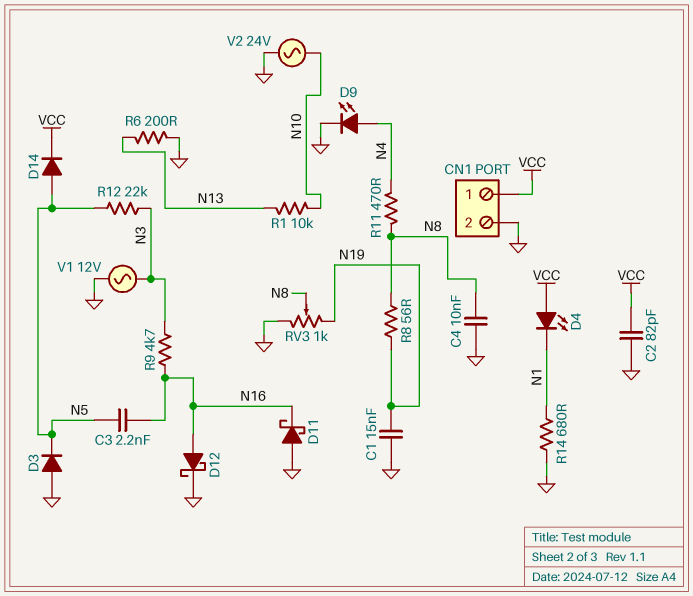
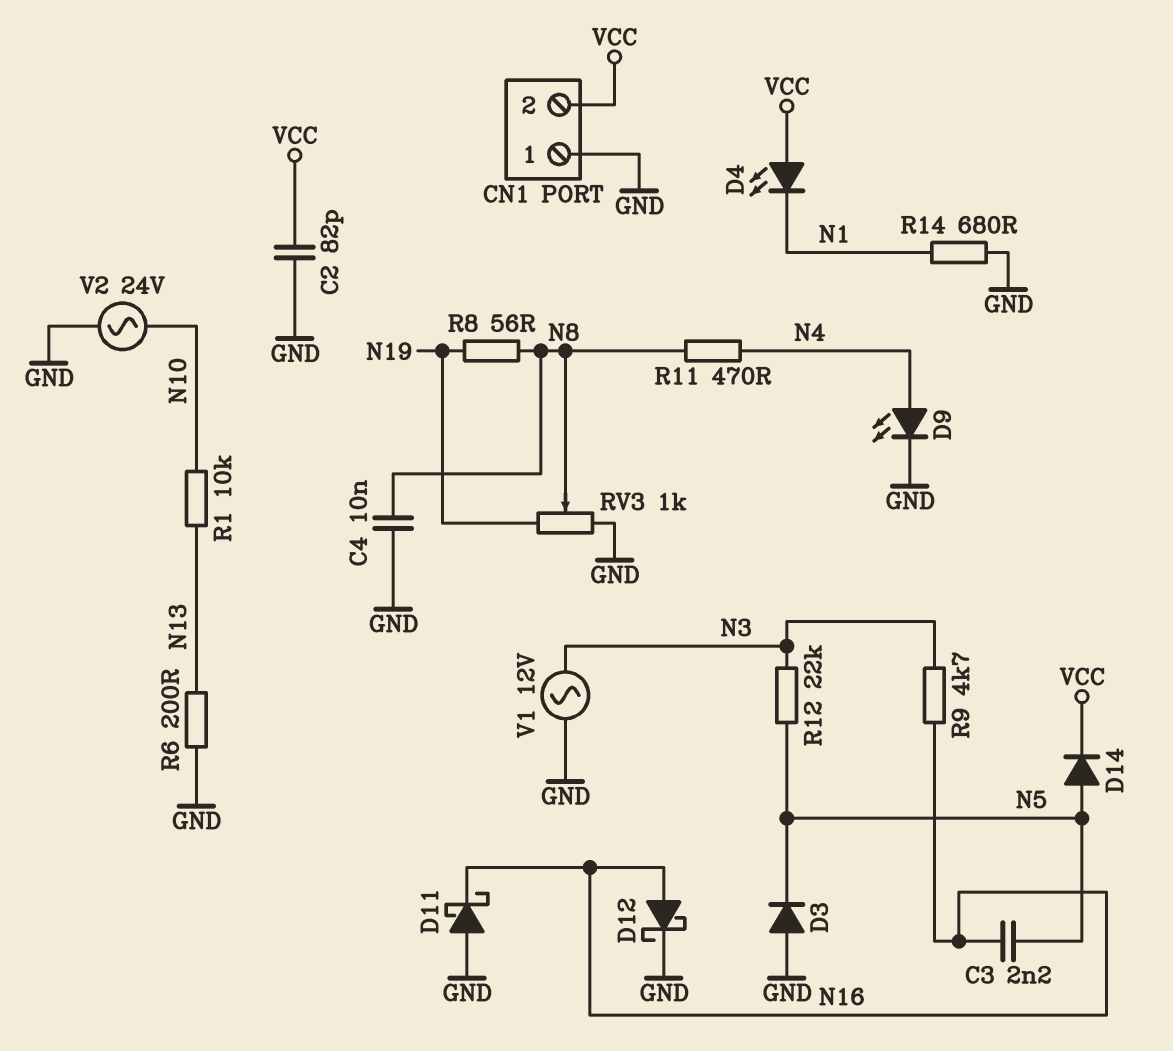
C1: 15nF (GND, N19) -> none
CN1 pin 1: VCC -> GND
CN1 pin 2: GND -> VCC

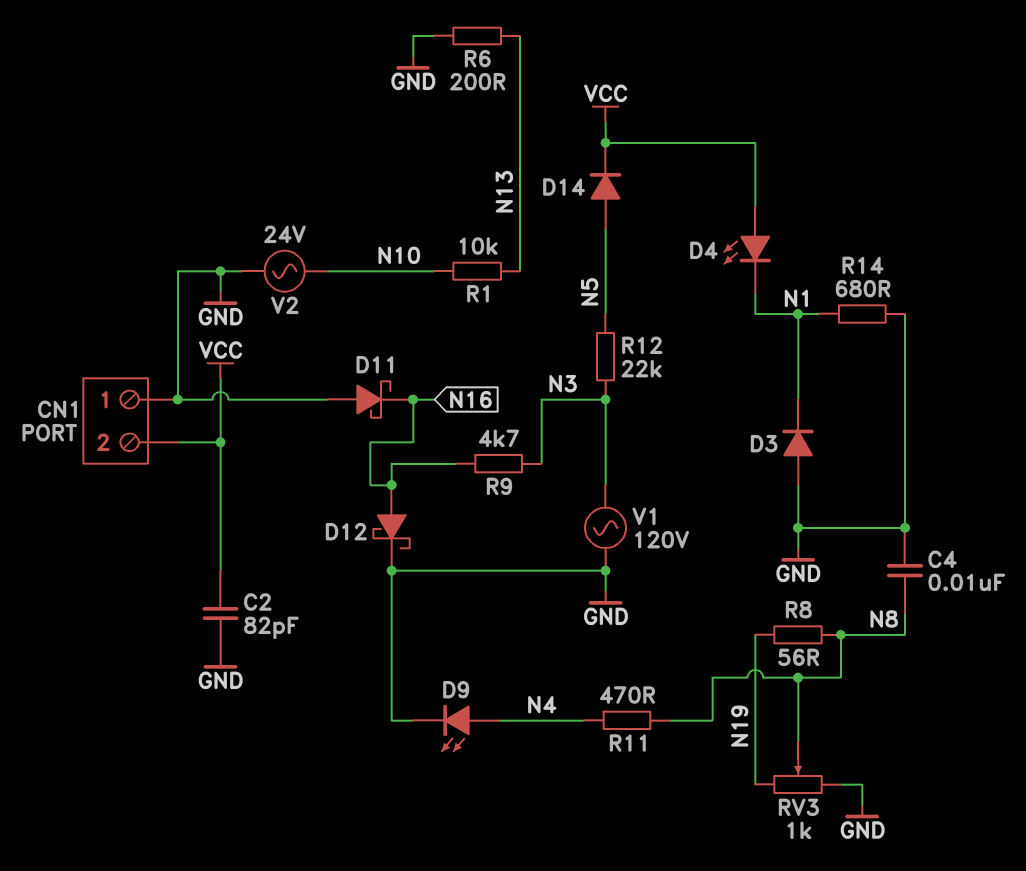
C3: 2.2nF (N5, N16) -> none
D3: diode (A GND, K N5) -> diode (A GND, K N1)
V1: AC 12V (GND, N3) -> AC 120V (GND, N3)

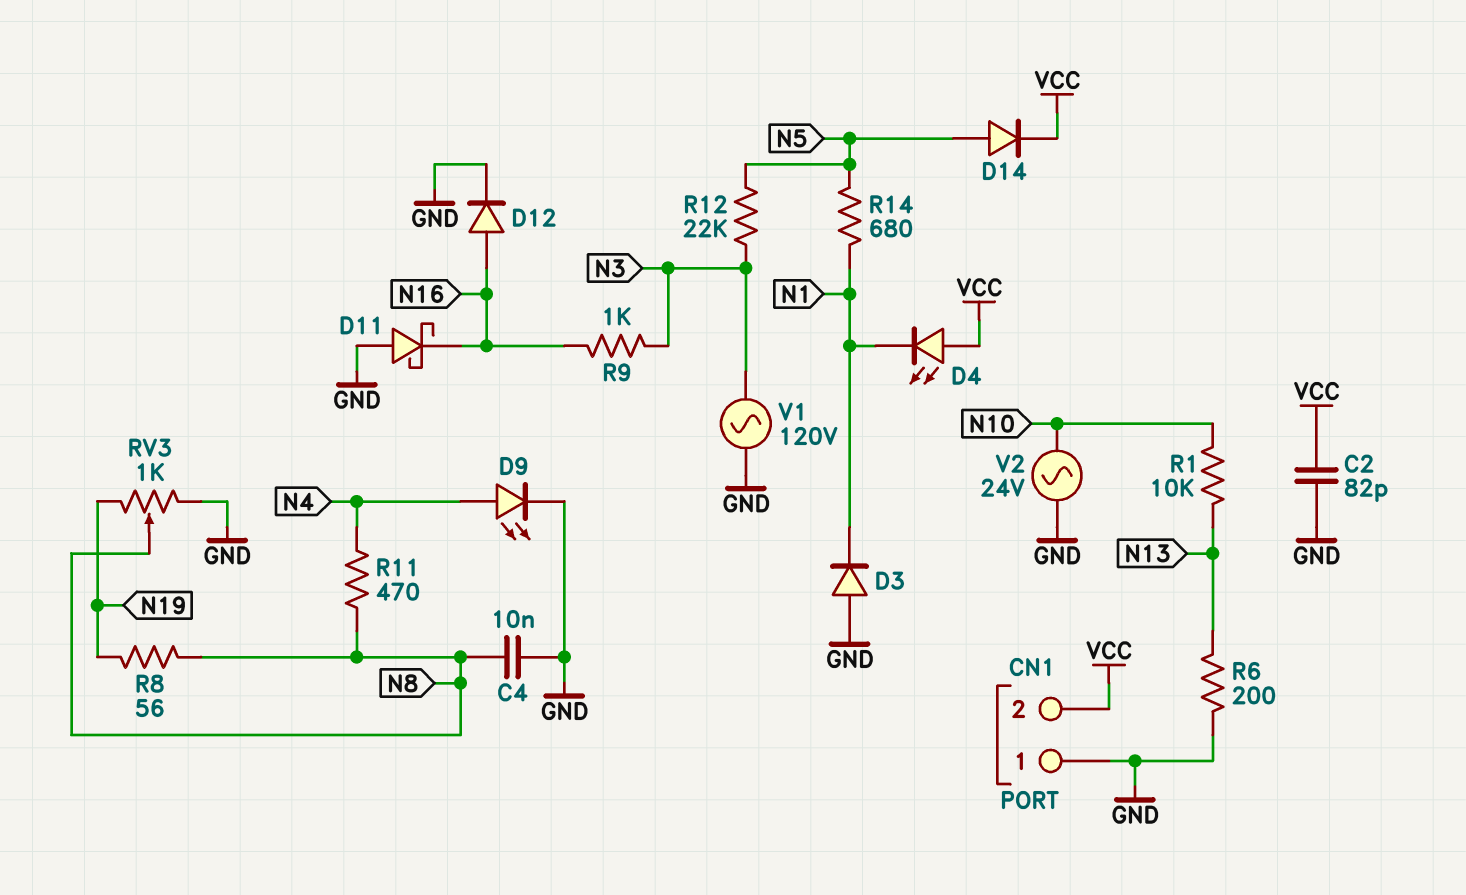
D12: schottky (A N16, K GND) -> diode (A N16, K GND)
R9: 4.7k (N3, N16) -> 1k (N3, N16)
R14: 680 (GND, N1) -> 680 (N1, N5)

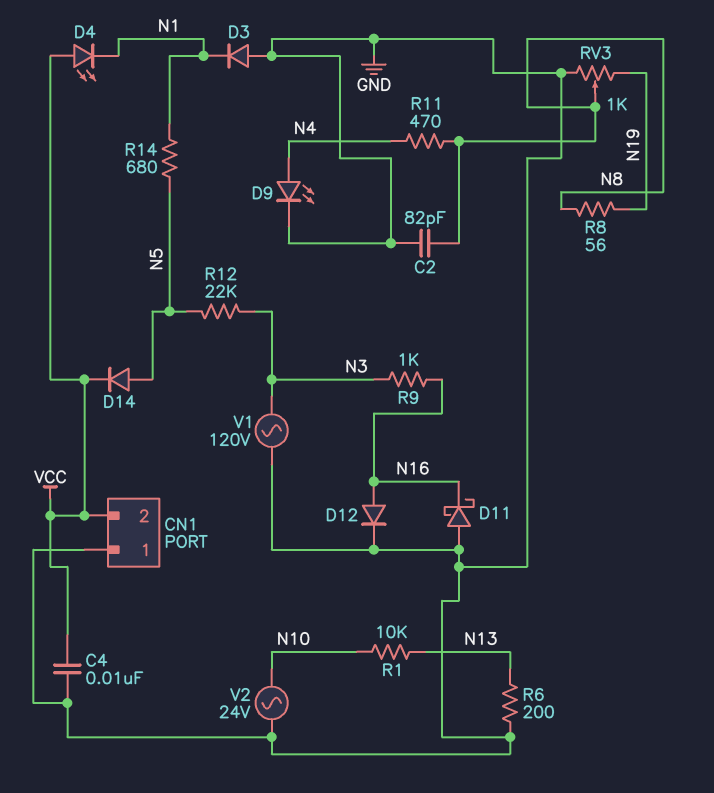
C2: 82pF (GND, VCC) -> 82pF (GND, N8)
C4: 10nF (GND, N8) -> 10nF (GND, VCC)

